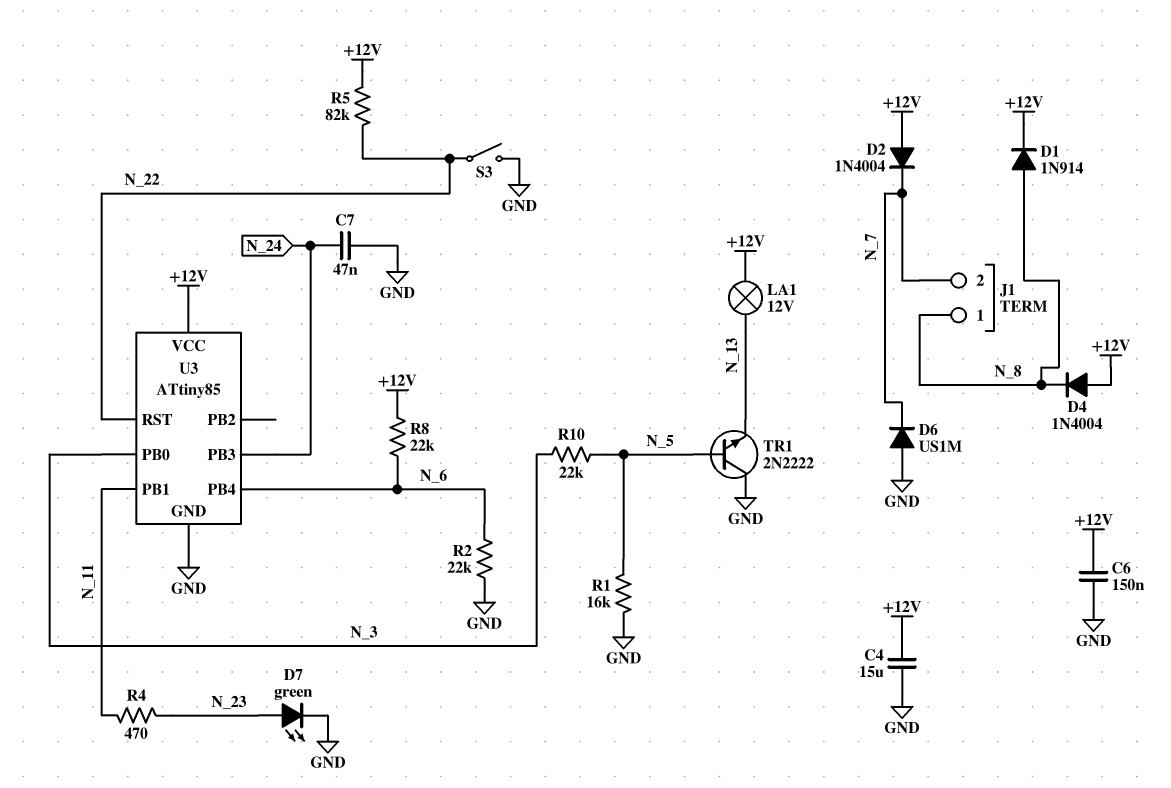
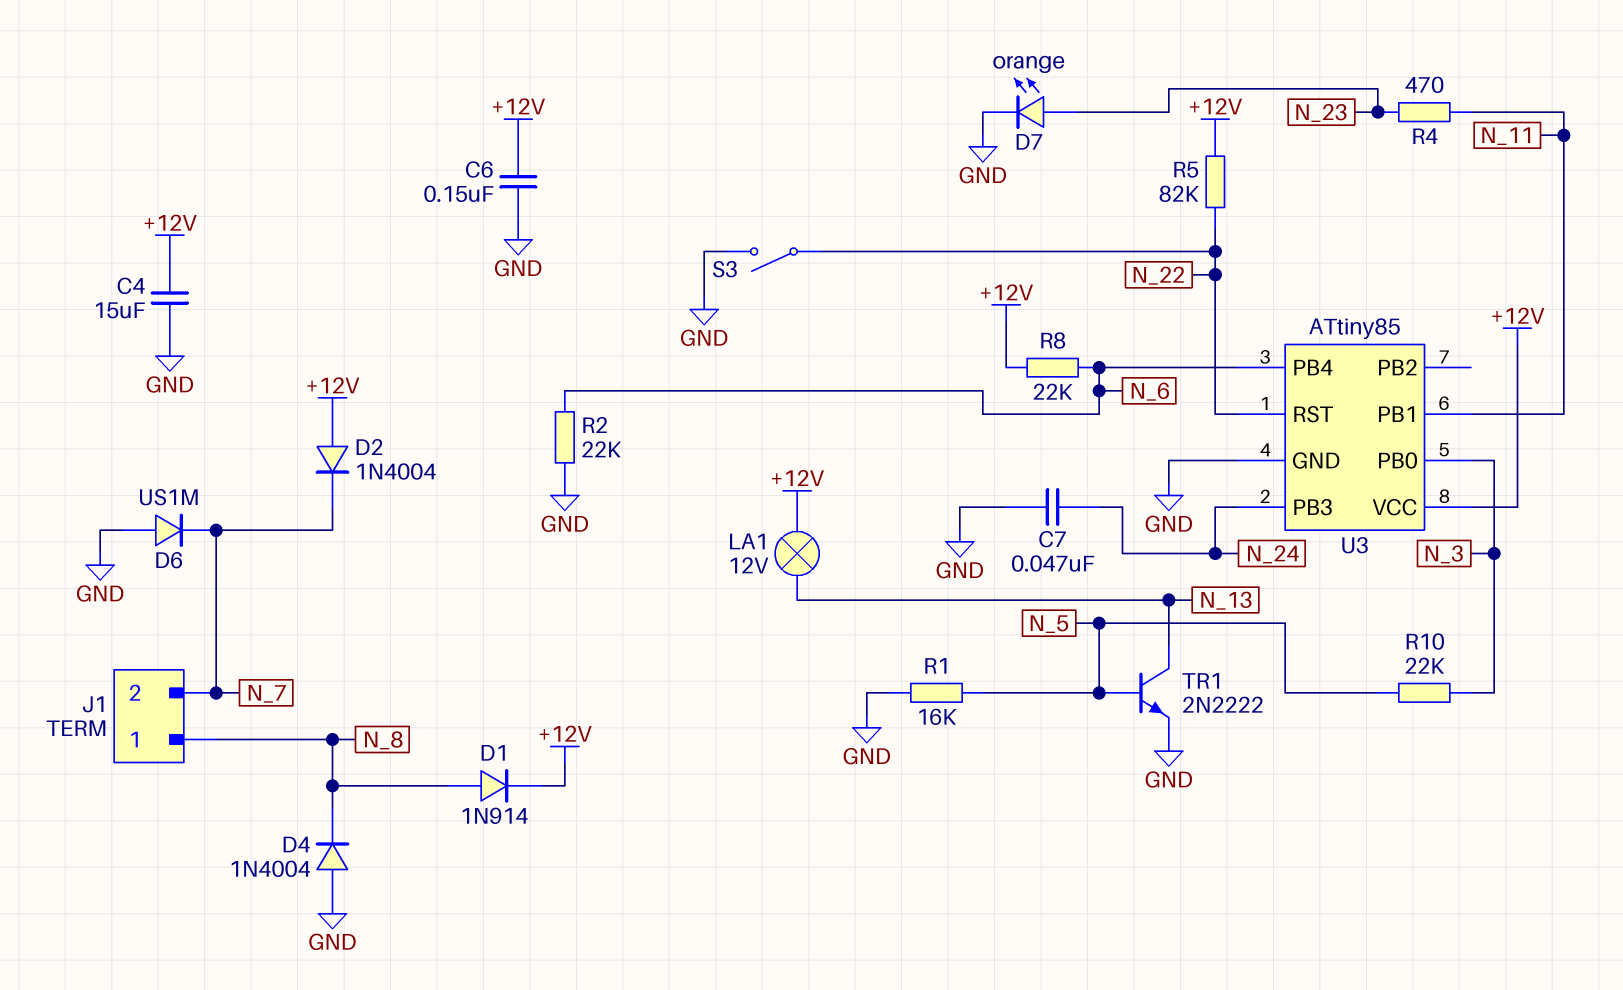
D4: diode 1N4004 (A +12V, K N_8) -> diode 1N4004 (A GND, K N_8)
D7: LED green (A N_23, K GND) -> LED orange (A N_23, K GND)
TR1: NPN 2N2222 (B N_5, C GND, E N_13) -> NPN 2N2222 (B N_5, C N_13, E GND)

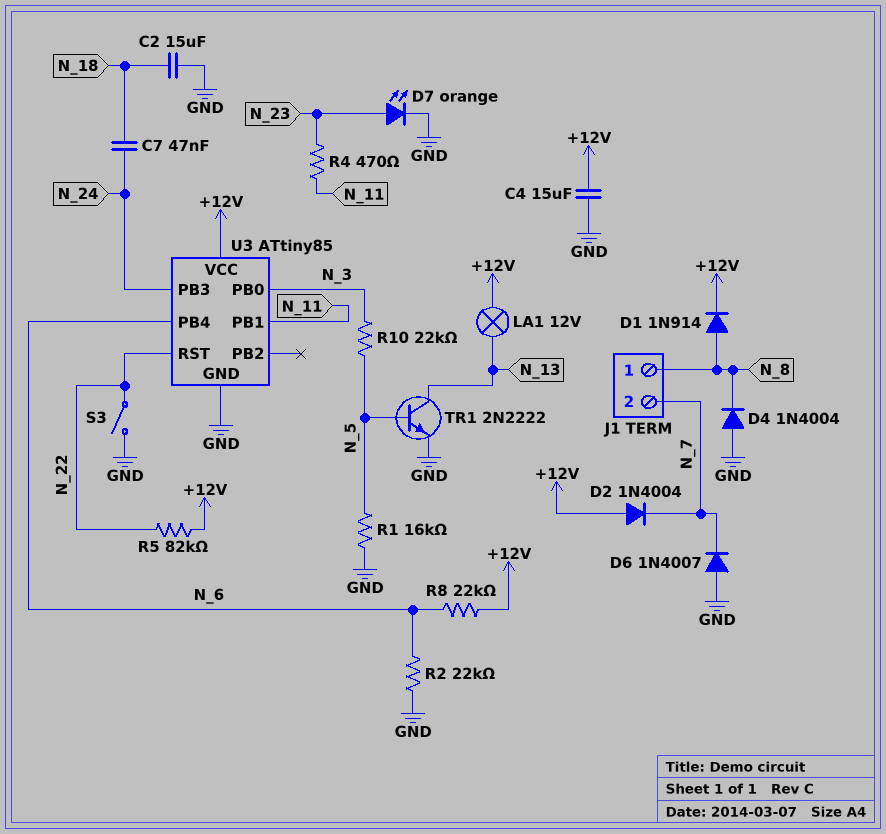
C2: none -> 15uF (GND, N_18)
C6: 150nF (+12V, GND) -> none
C7: 47nF (GND, N_24) -> 47nF (N_18, N_24)
D6: diode US1M (A GND, K N_7) -> diode 1N4007 (A GND, K N_7)

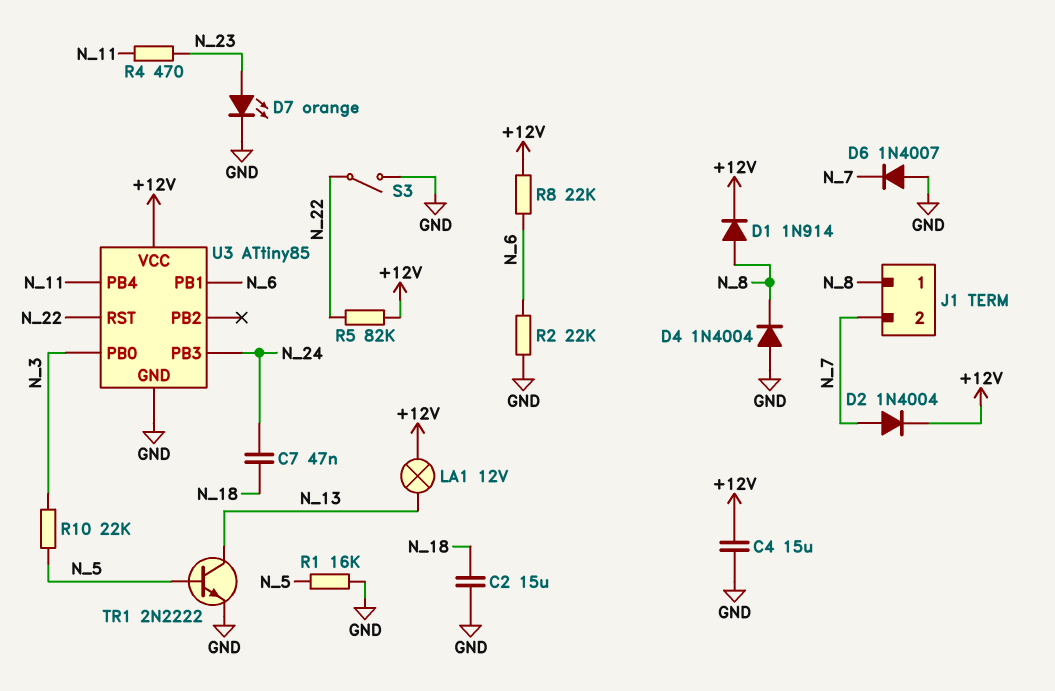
D2: diode 1N4004 (A +12V, K N_7) -> diode 1N4004 (A N_7, K +12V)
U3 pin PB1: N_11 -> N_6
U3 pin PB4: N_6 -> N_11

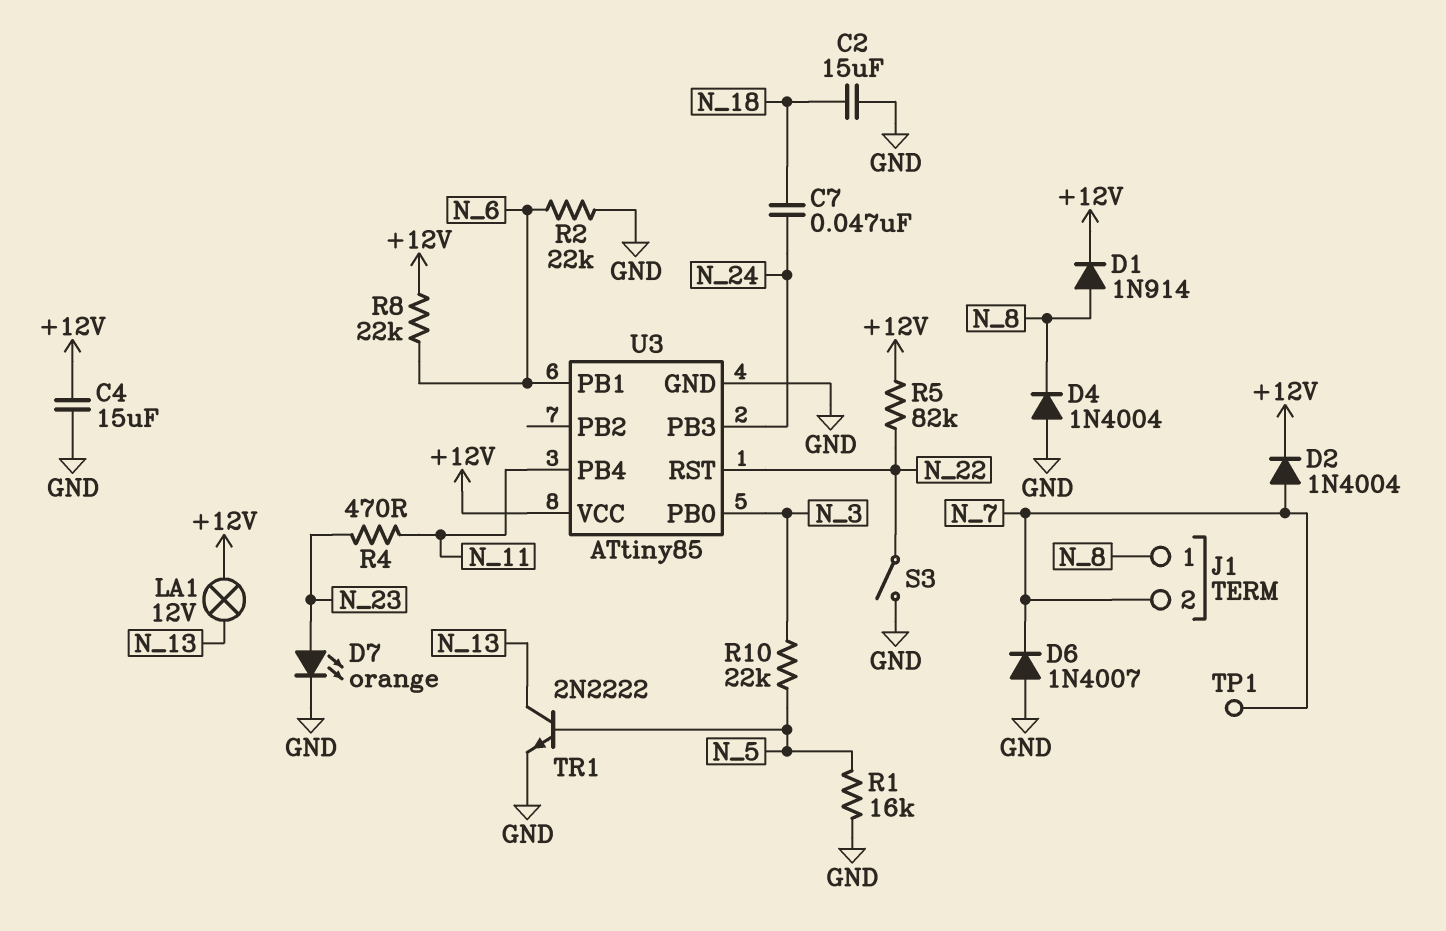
TP1: none -> test point (N_7)

